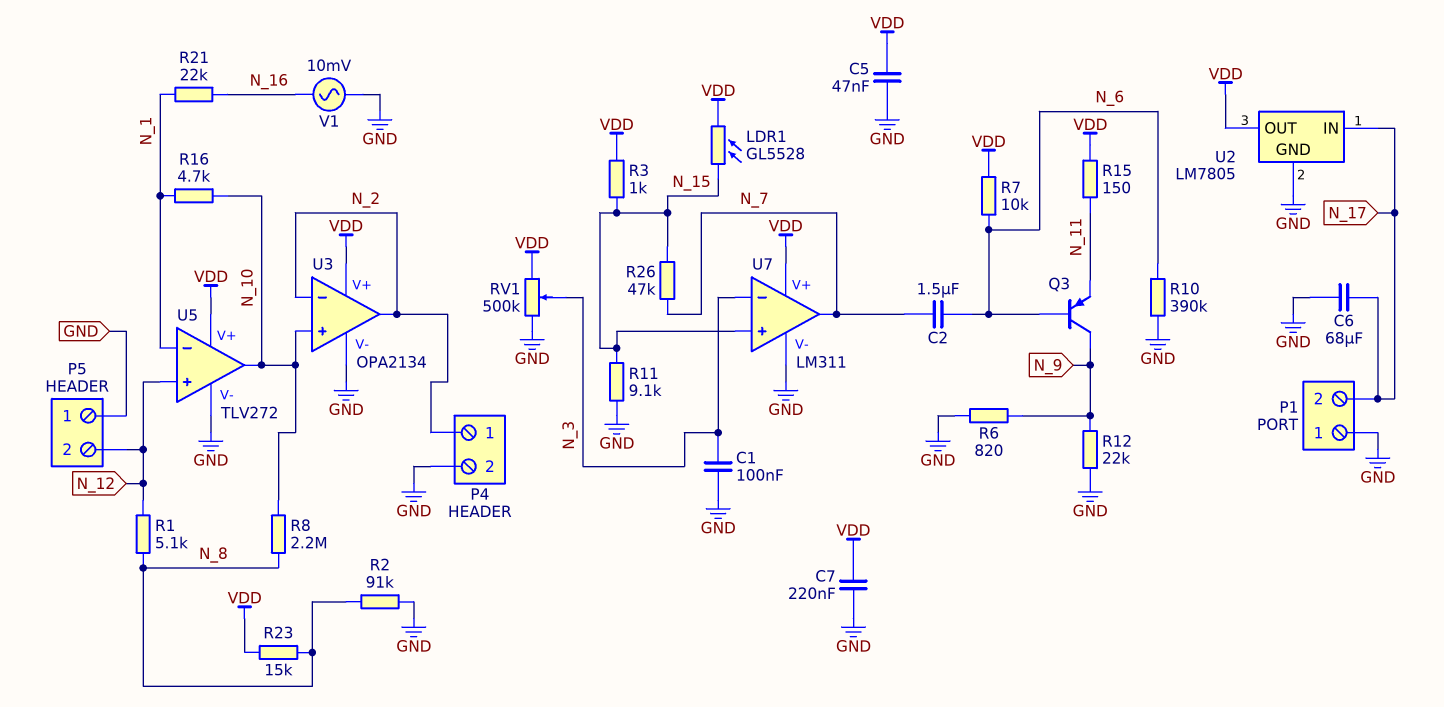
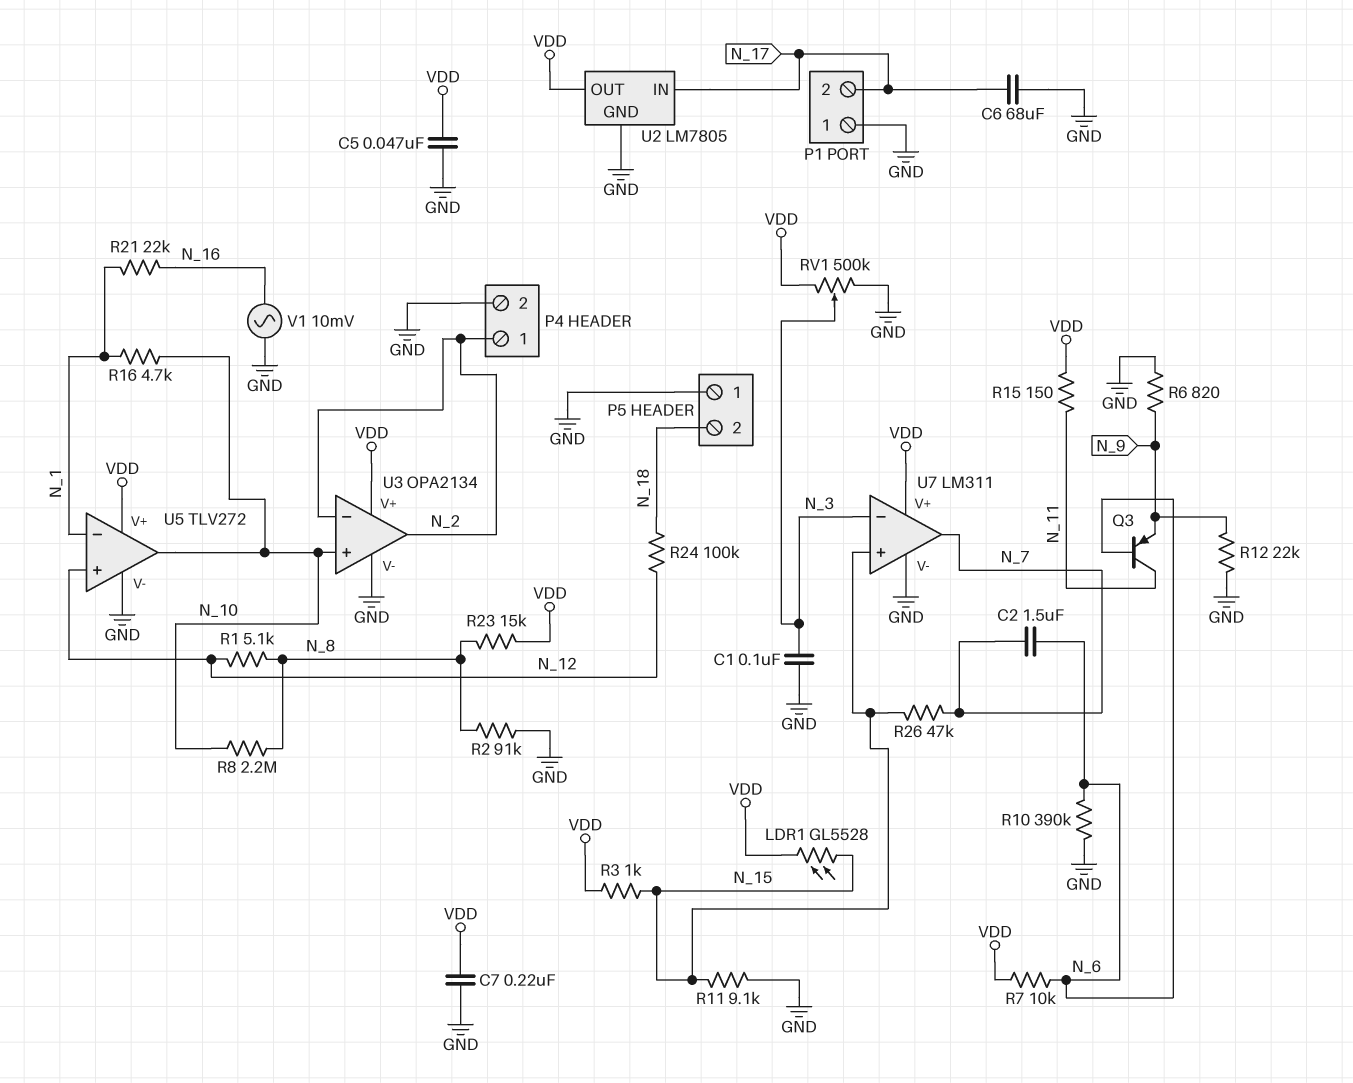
P5 pin 2: N_12 -> N_18
Q3: PNP (B N_6, C N_9, E N_11) -> PNP (B N_6, C N_11, E N_9)
R24: none -> 100k (N_12, N_18)

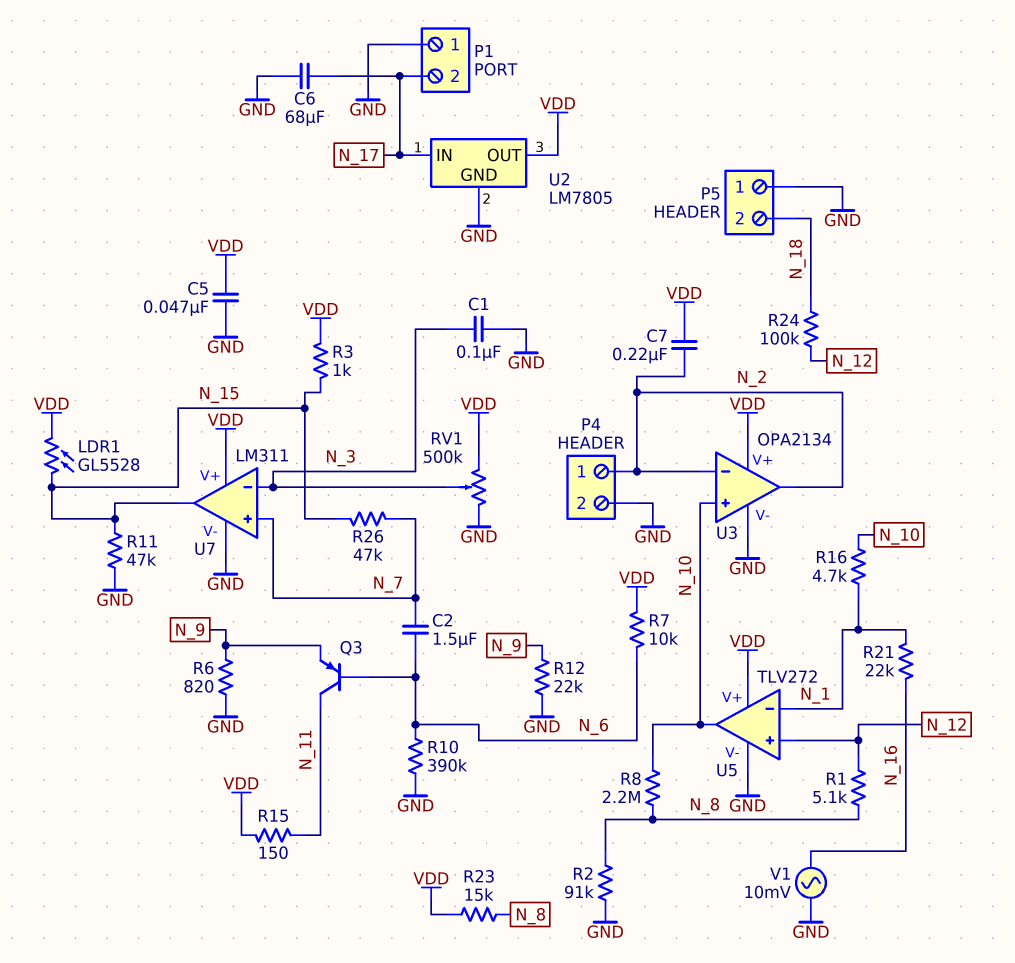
C7: 220nF (GND, VDD) -> 220nF (N_2, VDD)
R11: 9.1k (GND, N_15) -> 47k (GND, N_15)
U7 pin in+: N_15 -> N_7
U7 pin out: N_7 -> N_15

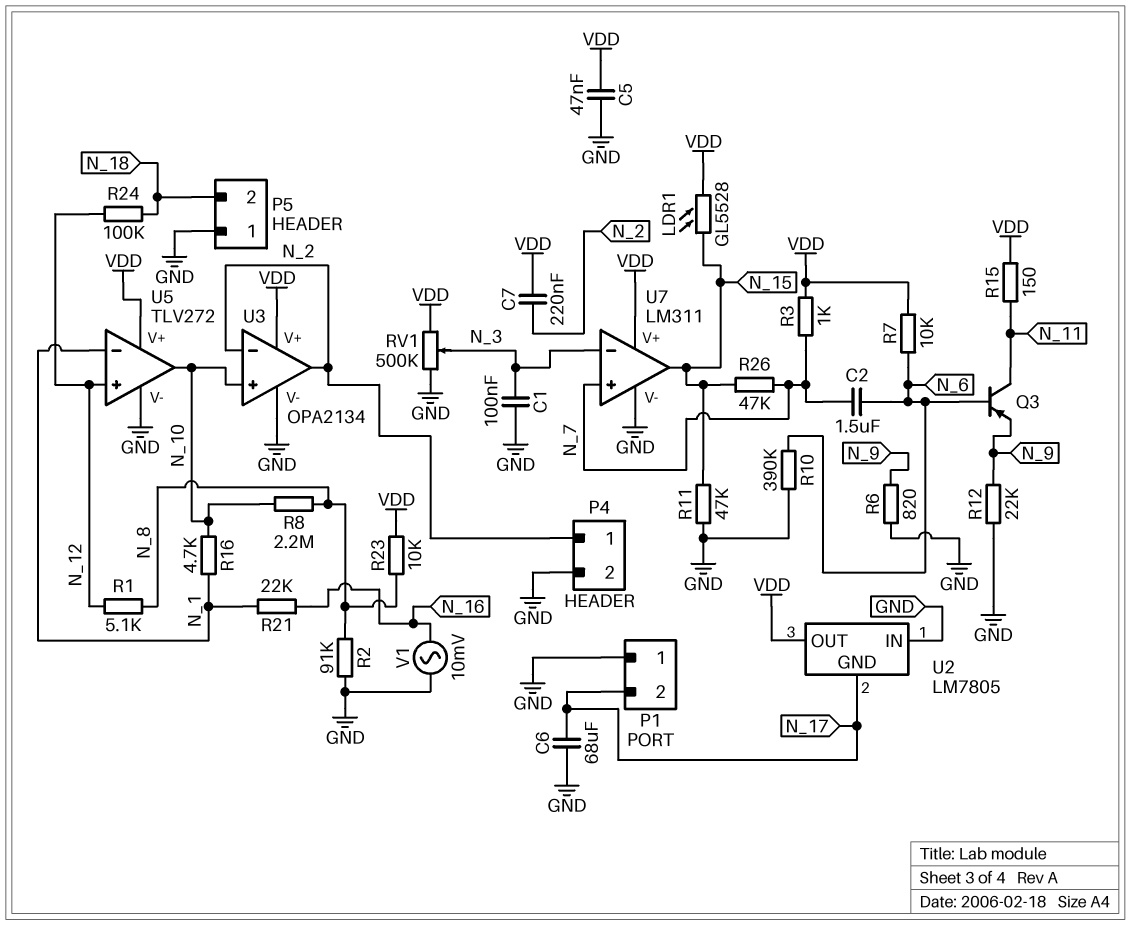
R3: 1k (N_15, VDD) -> 1k (N_7, VDD)
R23: 15k (N_8, VDD) -> 10k (N_8, VDD)
U2 pin GND: GND -> N_17
U2 pin IN: N_17 -> GND

